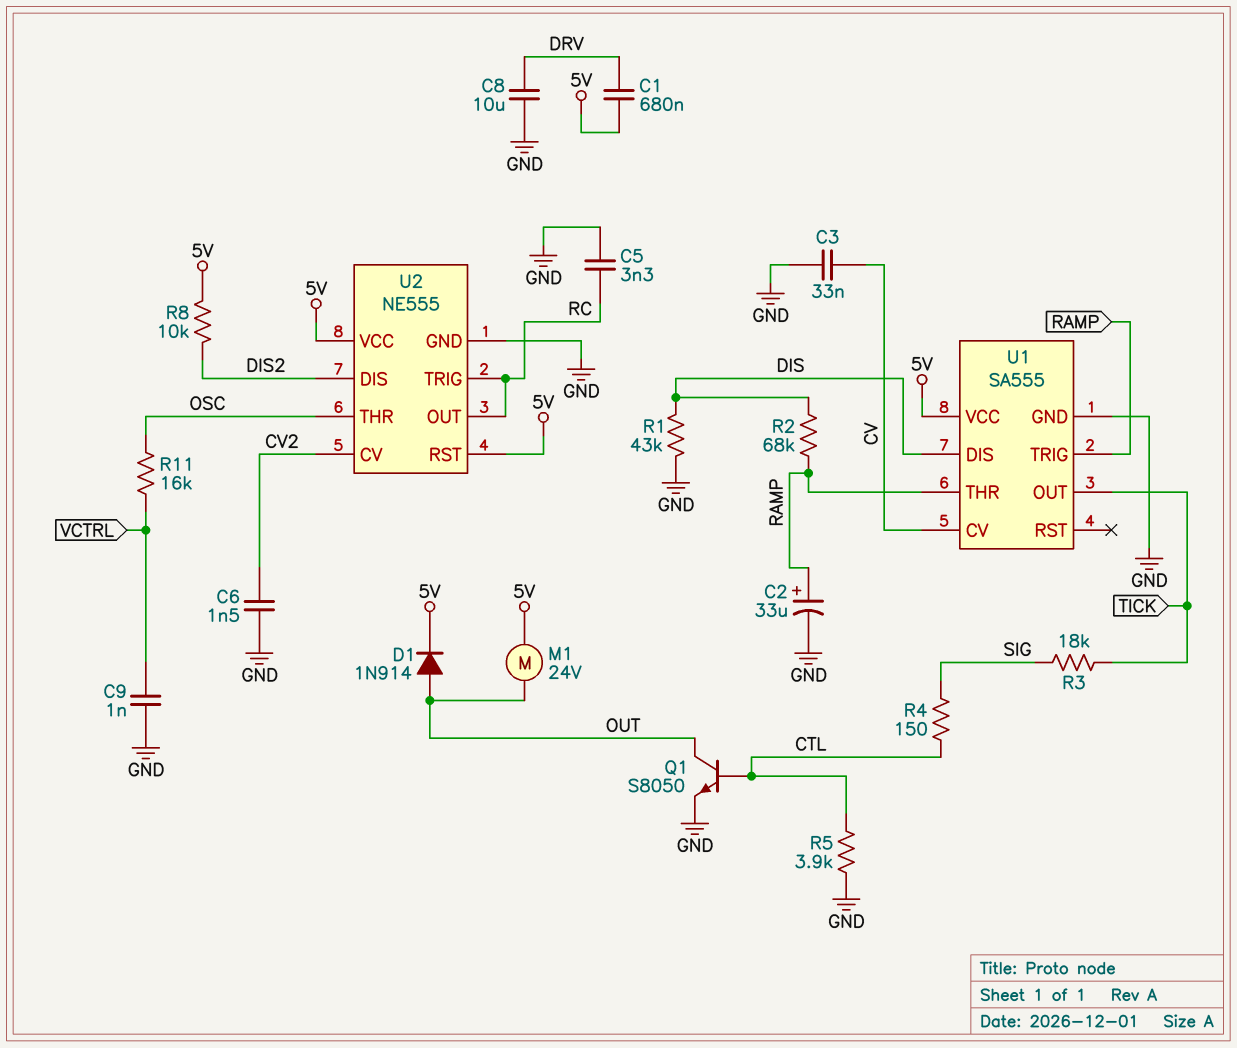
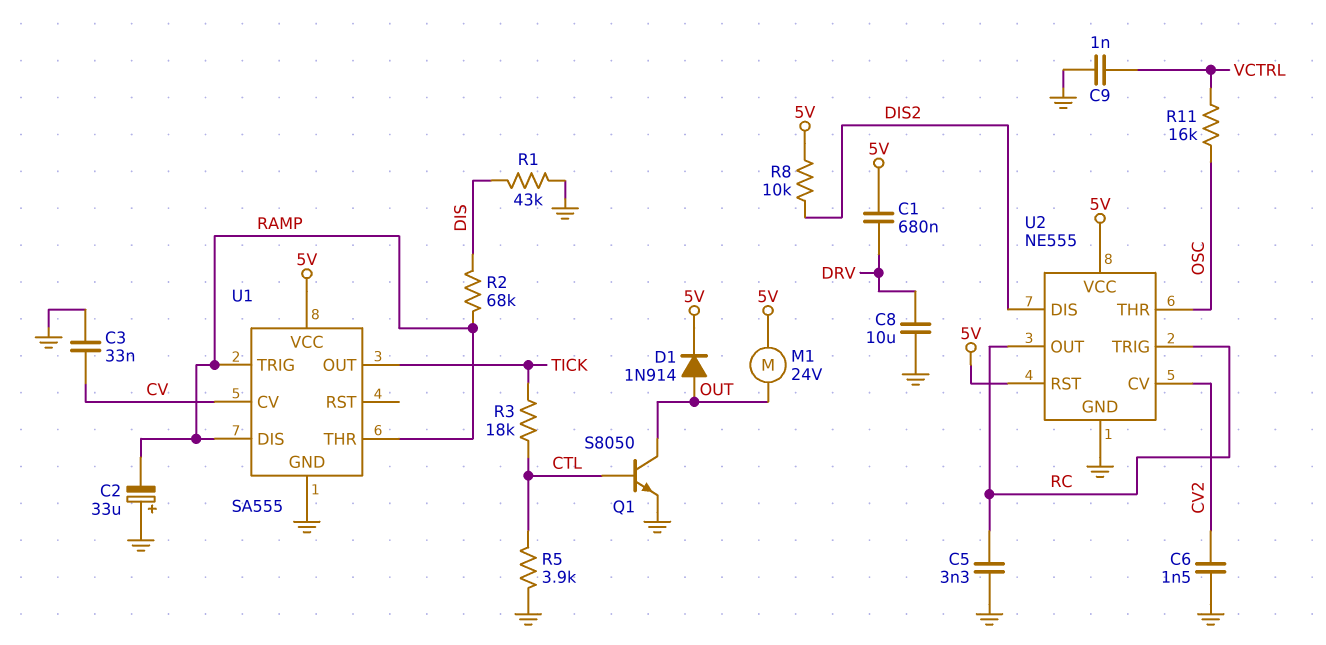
C2: 33uF (plus RAMP, minus GND) -> 33uF (plus GND, minus RAMP)
R3: 18k (SIG, TICK) -> 18k (CTL, TICK)
R4: 150 (CTL, SIG) -> none
U1 pin DIS: DIS -> RAMP

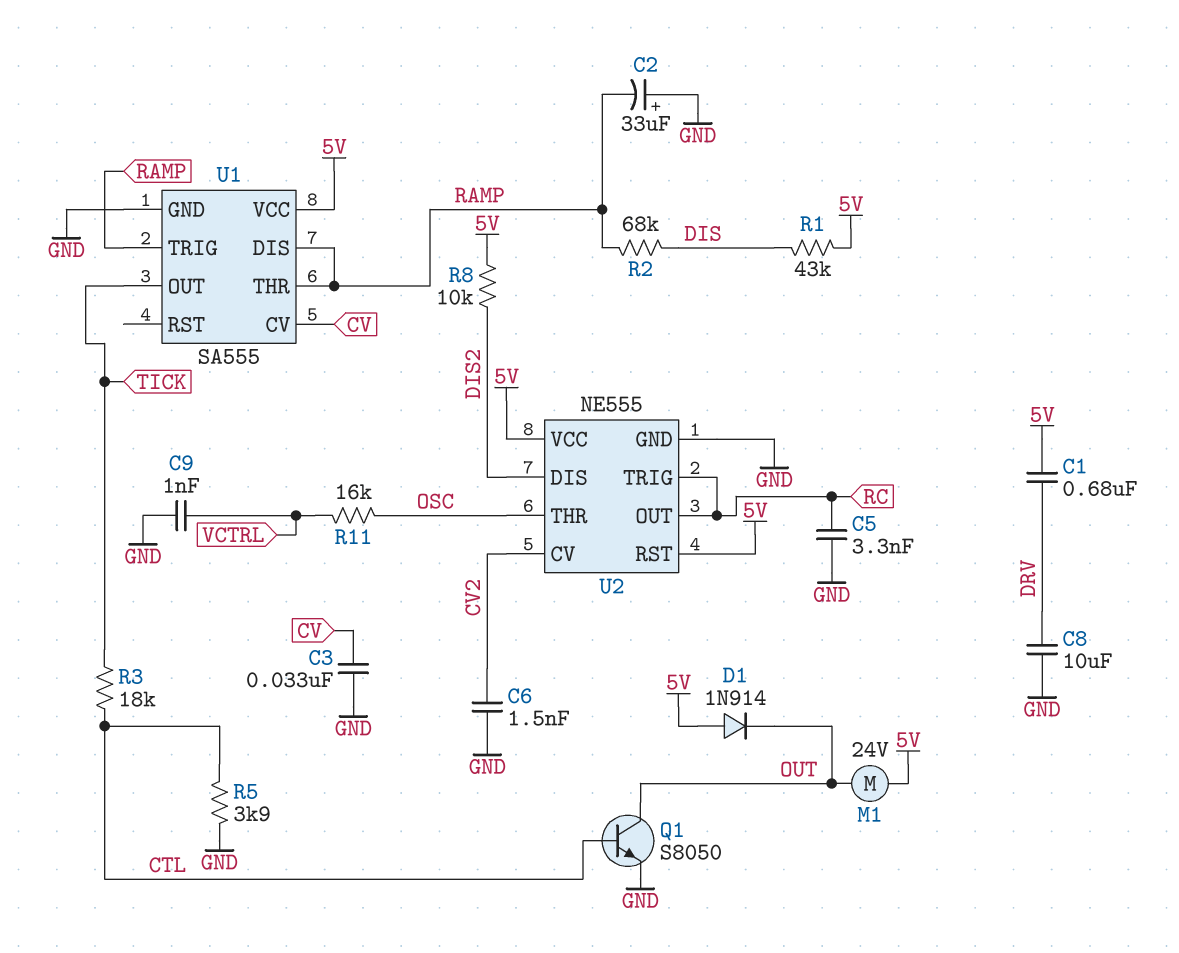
D1: diode 1N914 (A OUT, K 5V) -> diode 1N914 (A 5V, K OUT)
R1: 43k (DIS, GND) -> 43k (5V, DIS)

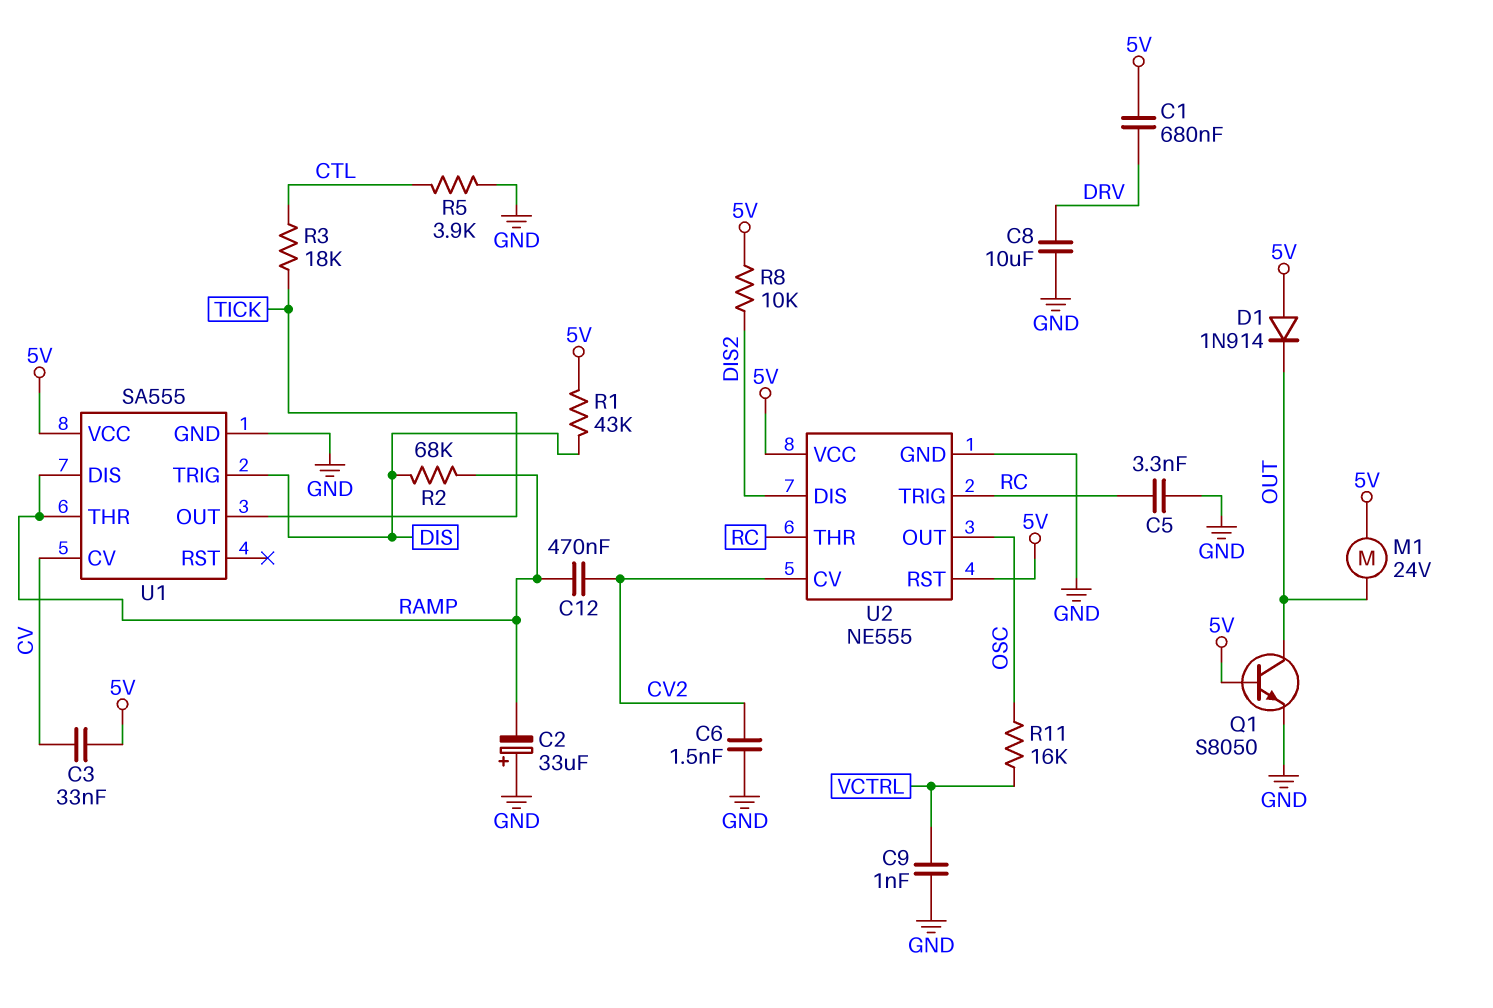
C3: 33nF (CV, GND) -> 33nF (5V, CV)
C12: none -> 470nF (CV2, RAMP)
Q1: NPN S8050 (B CTL, C OUT, E GND) -> NPN S8050 (B 5V, C OUT, E GND)
U1 pin TRIG: RAMP -> DIS
U2 pin OUT: RC -> OSC
U2 pin THR: OSC -> RC

